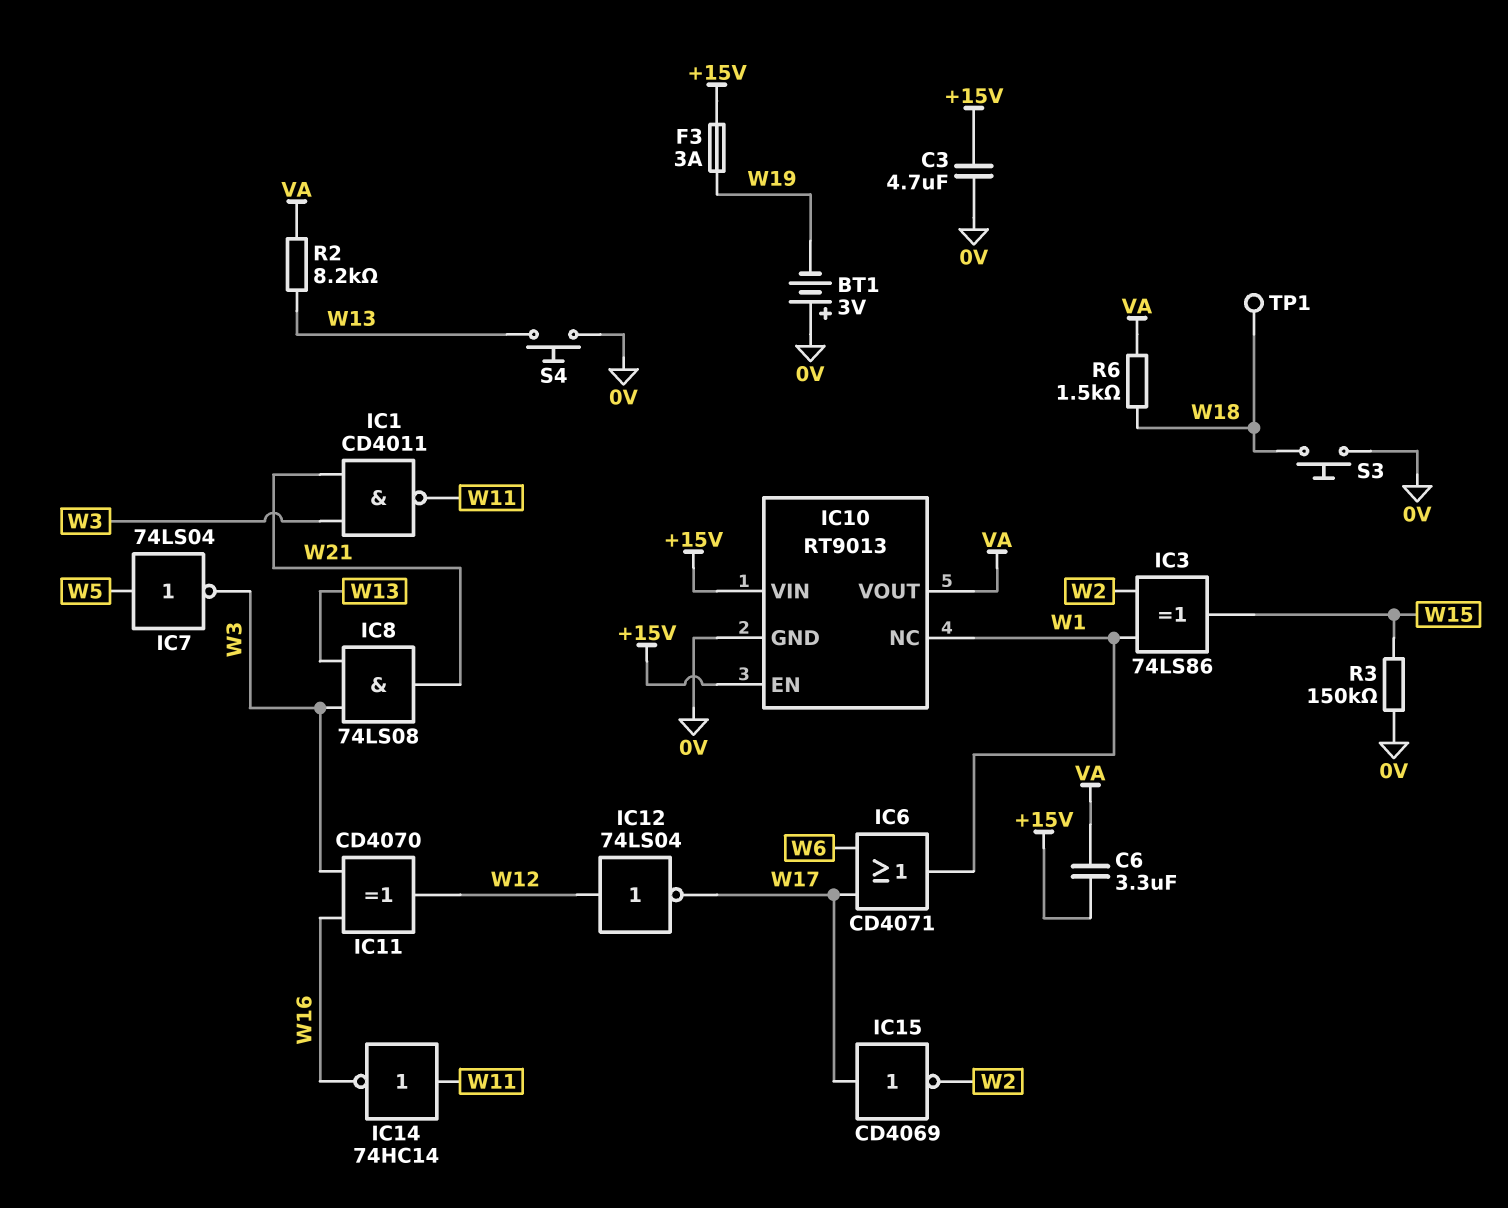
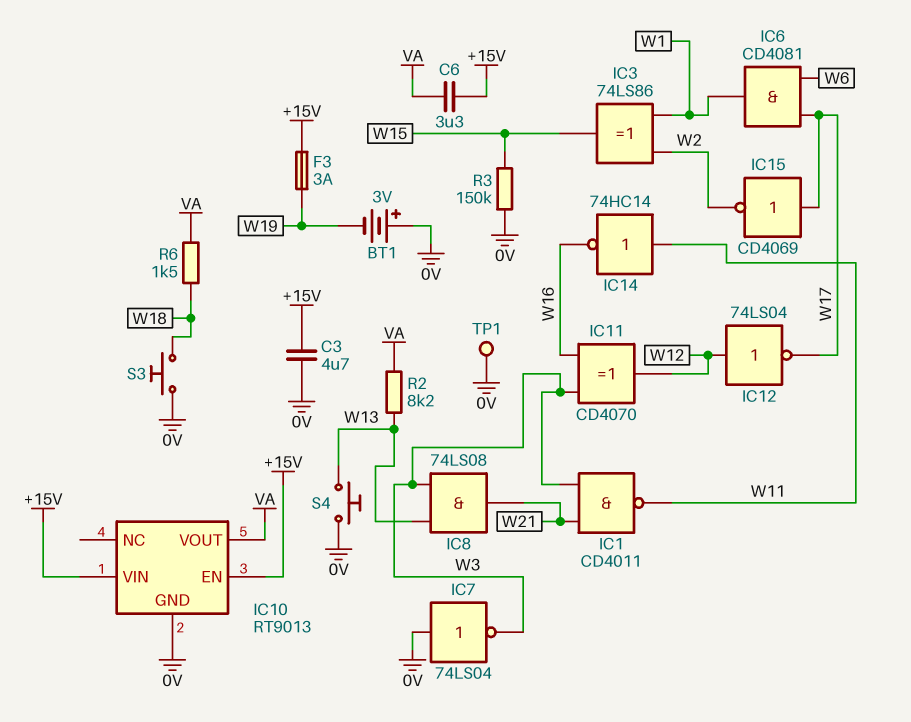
IC6: OR CD4071 (in W6, in W17, out W1) -> AND CD4081 (in W6, in W17, out W1)
IC7: NOT 74LS04 (in W5, out W3) -> NOT 74LS04 (in 0V, out W3)
IC10 pin NC: W1 -> none
TP1: test point (W18) -> test point (0V)

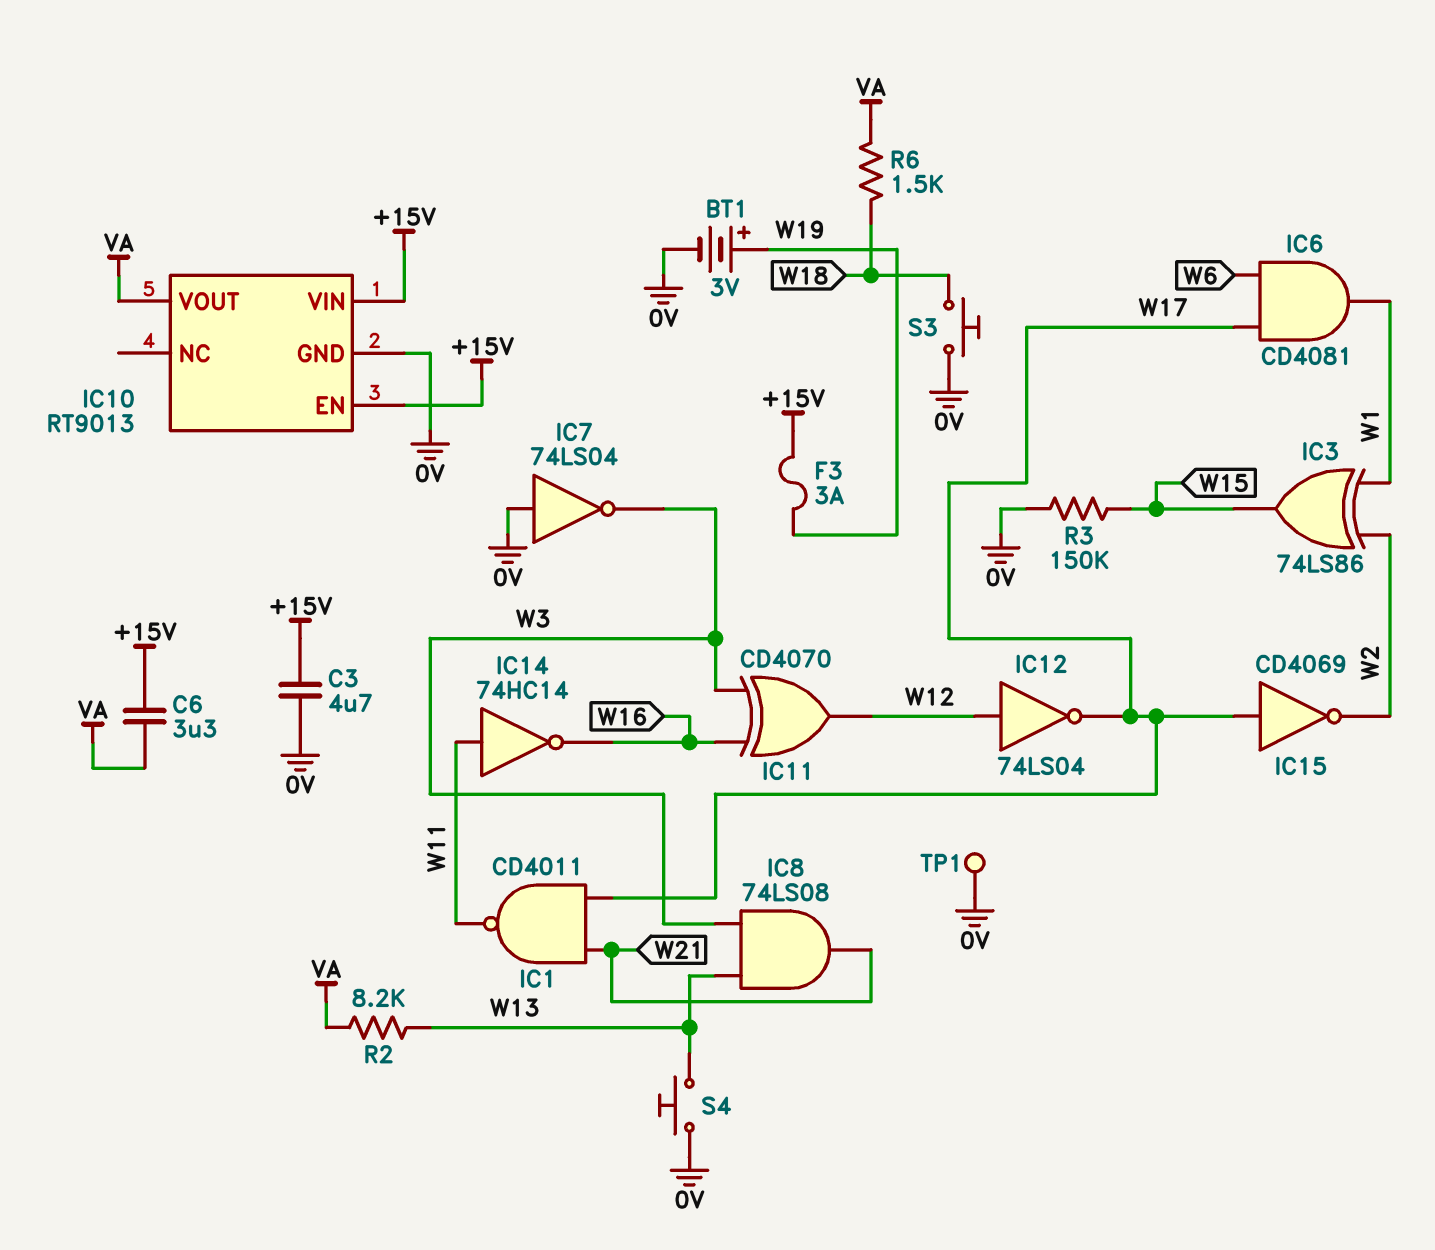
BT1: 3V (plus 0V, minus W19) -> 3V (plus W19, minus 0V)
IC1: NAND CD4011 (in W3, in W21, out W11) -> NAND CD4011 (in W17, in W21, out W11)

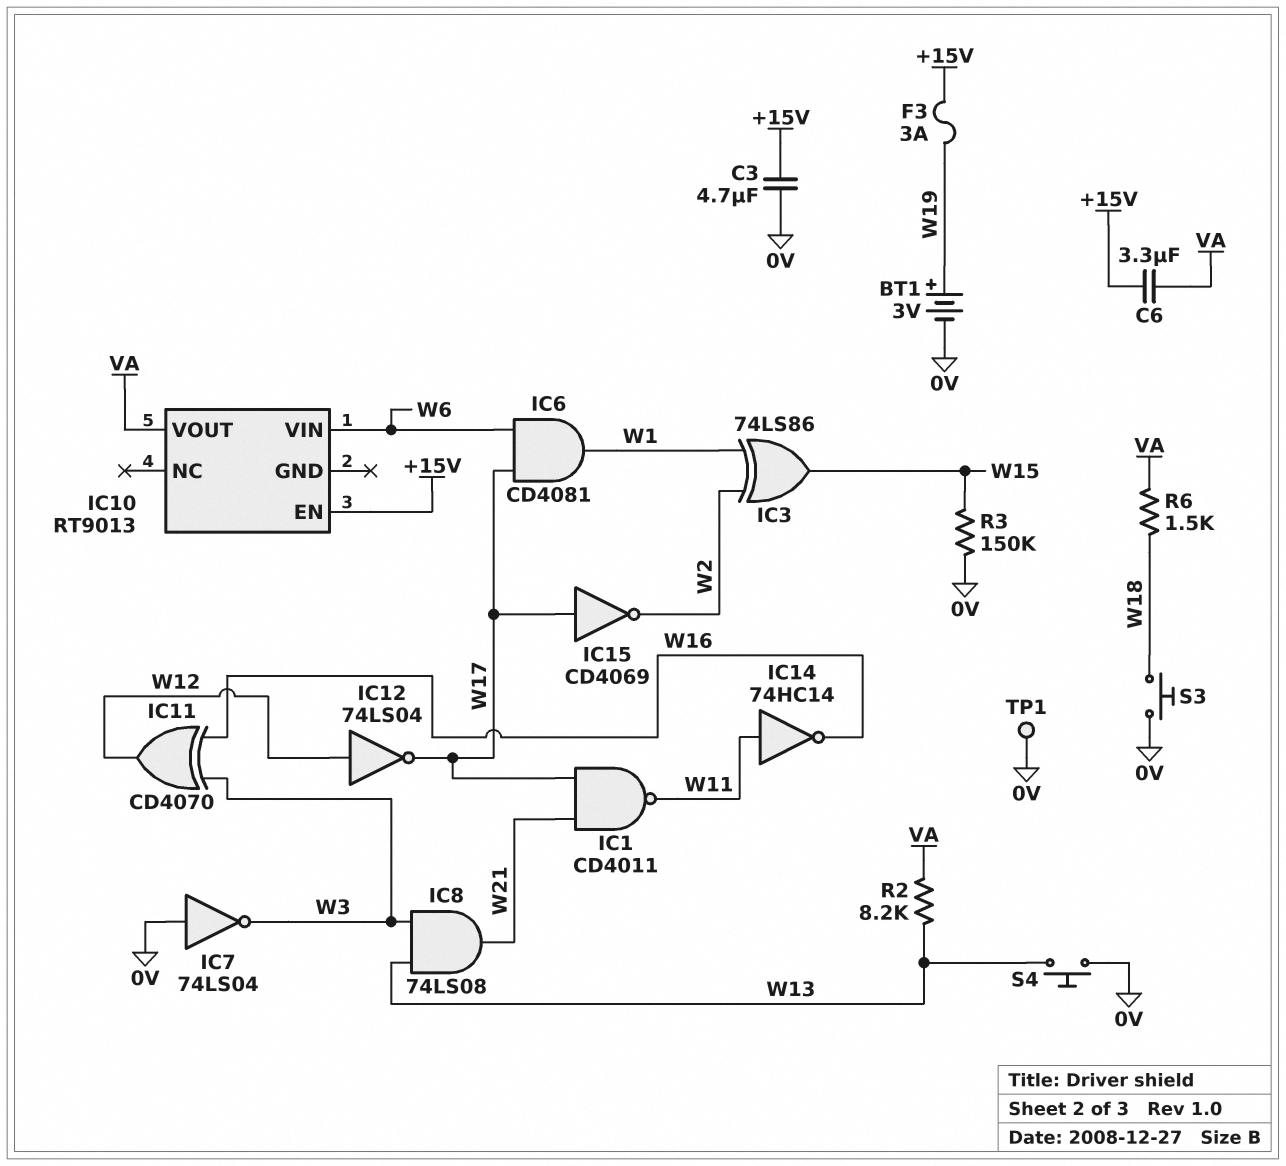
IC10 pin GND: 0V -> none
IC10 pin VIN: +15V -> W6

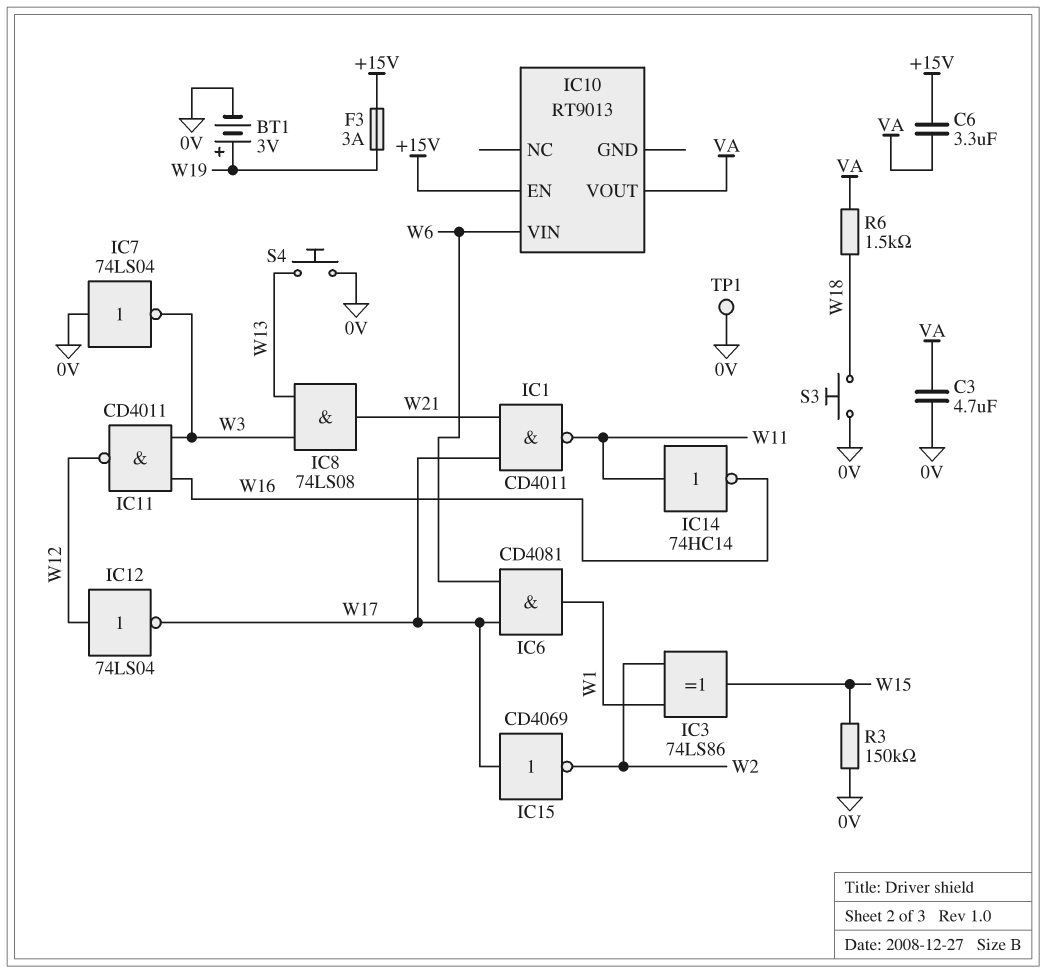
C3: 4.7uF (+15V, 0V) -> 4.7uF (0V, VA)
IC11: XOR CD4070 (in W3, in W16, out W12) -> NAND CD4011 (in W3, in W16, out W12)
R2: 8.2k (VA, W13) -> none

